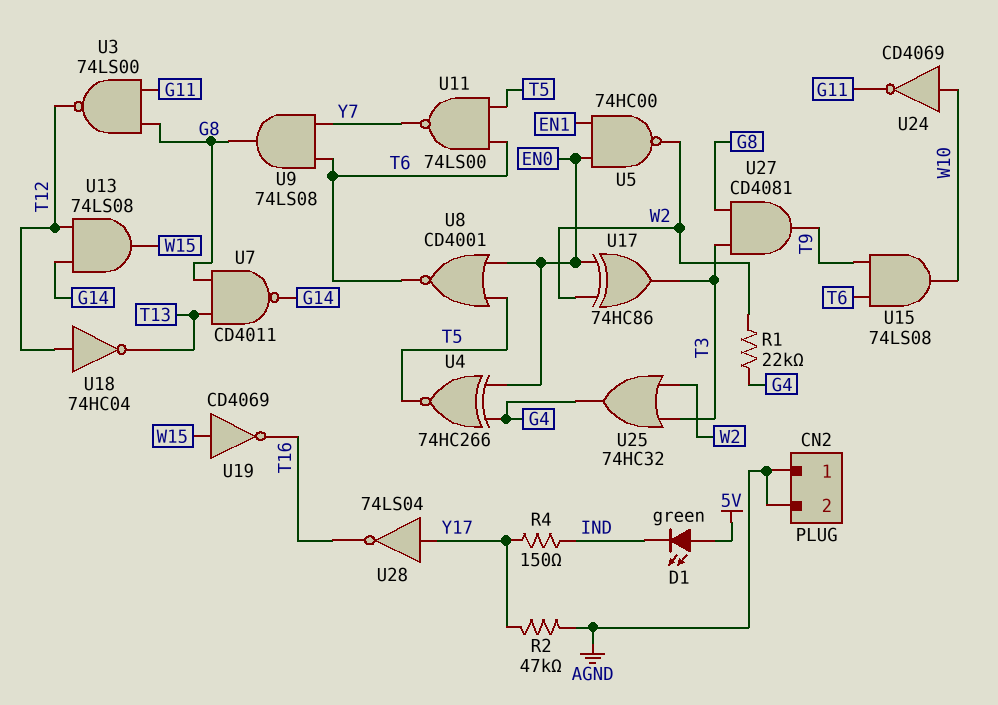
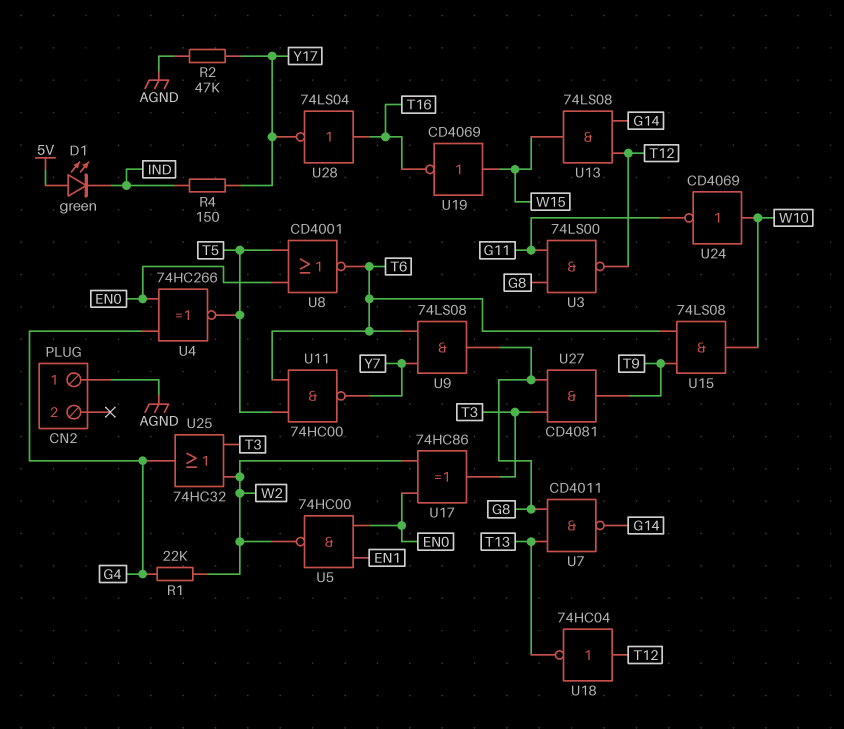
CN2 pin 2: AGND -> none
U11: NAND 74LS00 (in T5, in T6, out Y7) -> NAND 74HC00 (in T5, in T6, out Y7)
U28: NOT 74LS04 (in Y17, out T16) -> NOT 74LS04 (in T16, out Y17)

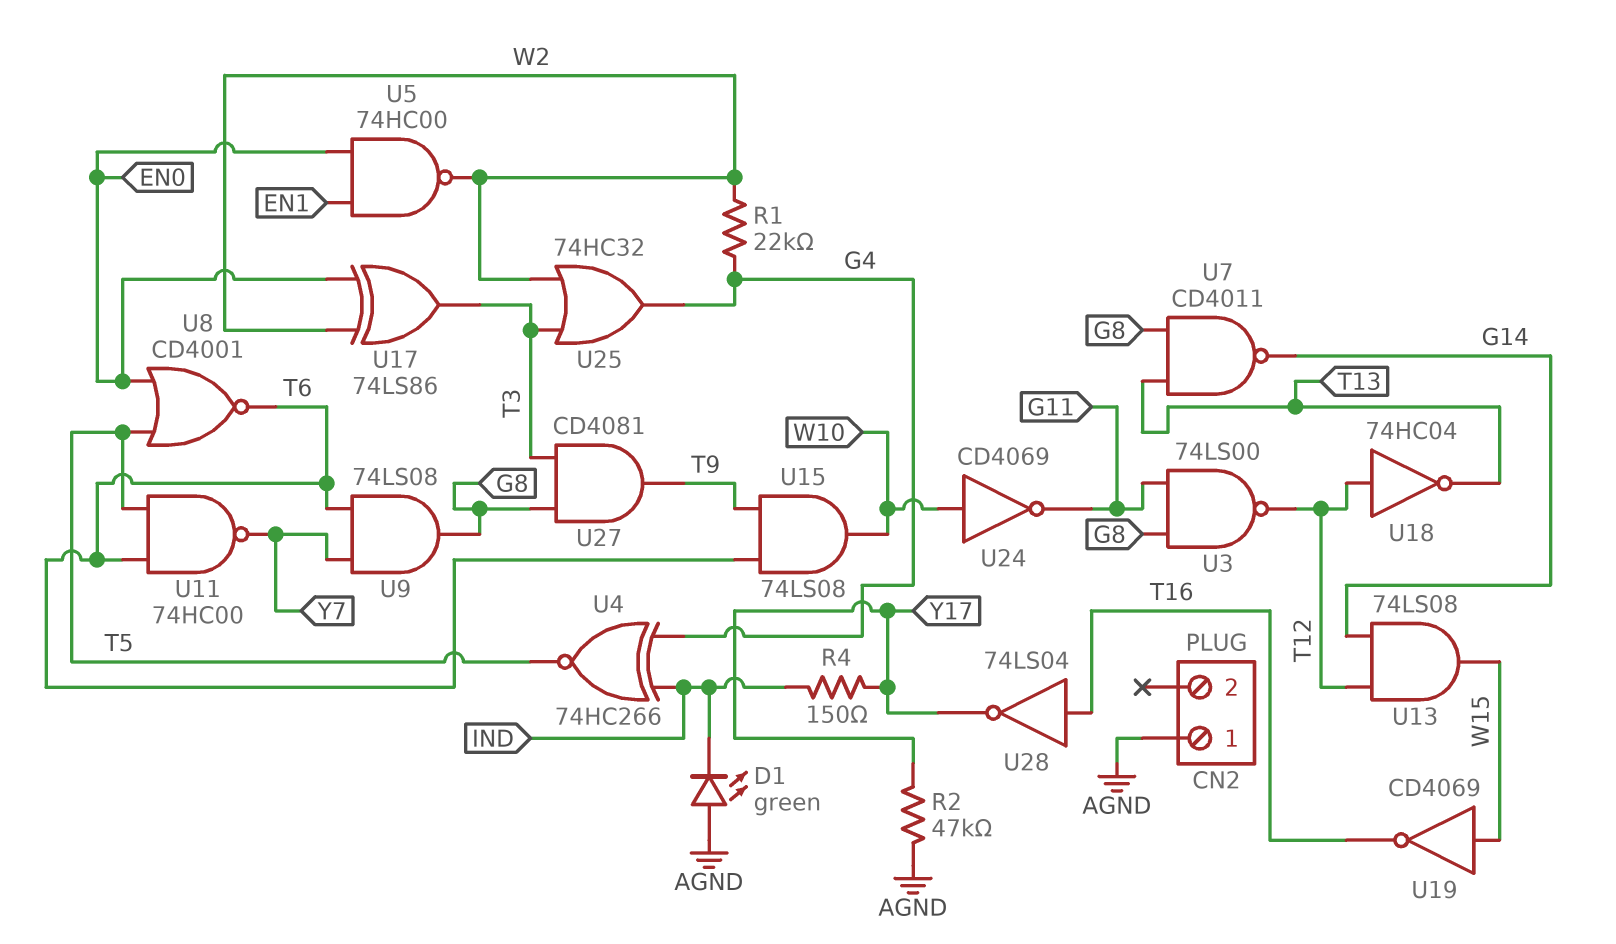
D1: LED green (A 5V, K IND) -> LED green (A AGND, K IND)
U4: XNOR 74HC266 (in EN0, in G4, out T5) -> XNOR 74HC266 (in G4, in IND, out T5)
U17: XOR 74HC86 (in EN0, in W2, out T3) -> XOR 74LS86 (in EN0, in W2, out T3)

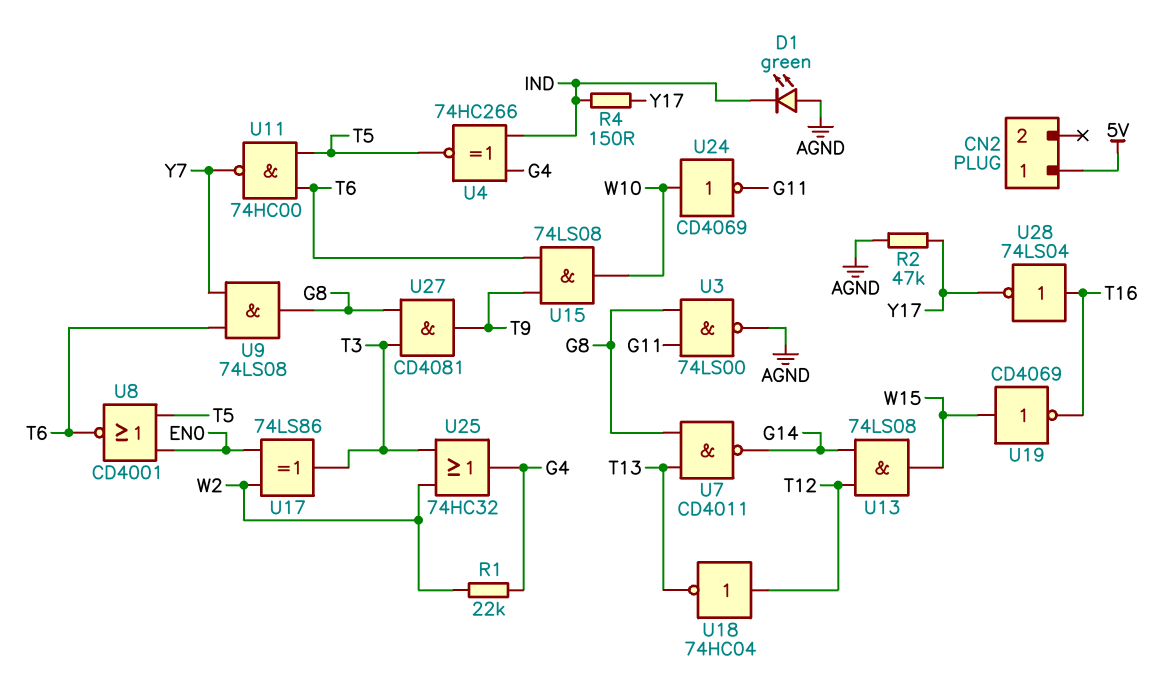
CN2 pin 1: AGND -> 5V
U3: NAND 74LS00 (in G8, in G11, out T12) -> NAND 74LS00 (in G8, in G11, out AGND)
U5: NAND 74HC00 (in EN0, in EN1, out W2) -> none

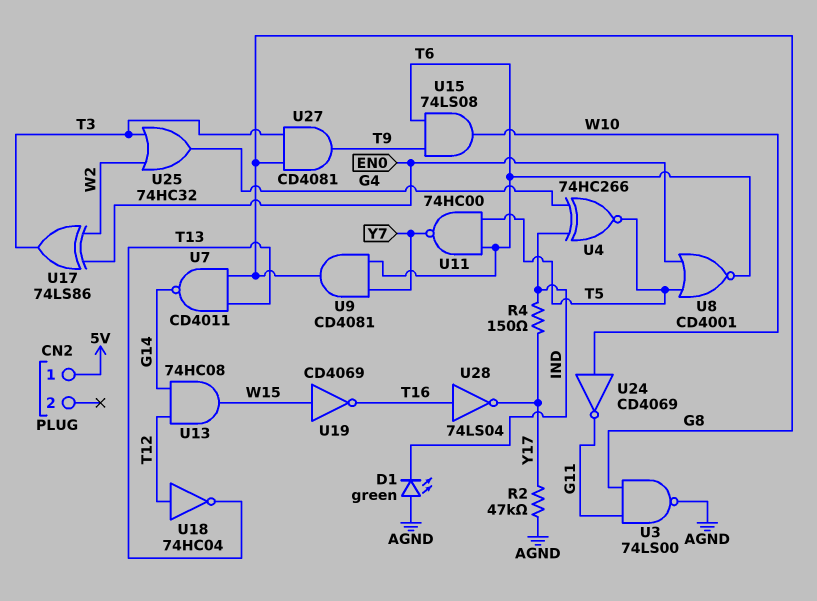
R1: 22k (G4, W2) -> none
U9: AND 74LS08 (in T6, in Y7, out G8) -> AND CD4081 (in T6, in Y7, out G8)
U13: AND 74LS08 (in G14, in T12, out W15) -> AND 74HC08 (in G14, in T12, out W15)

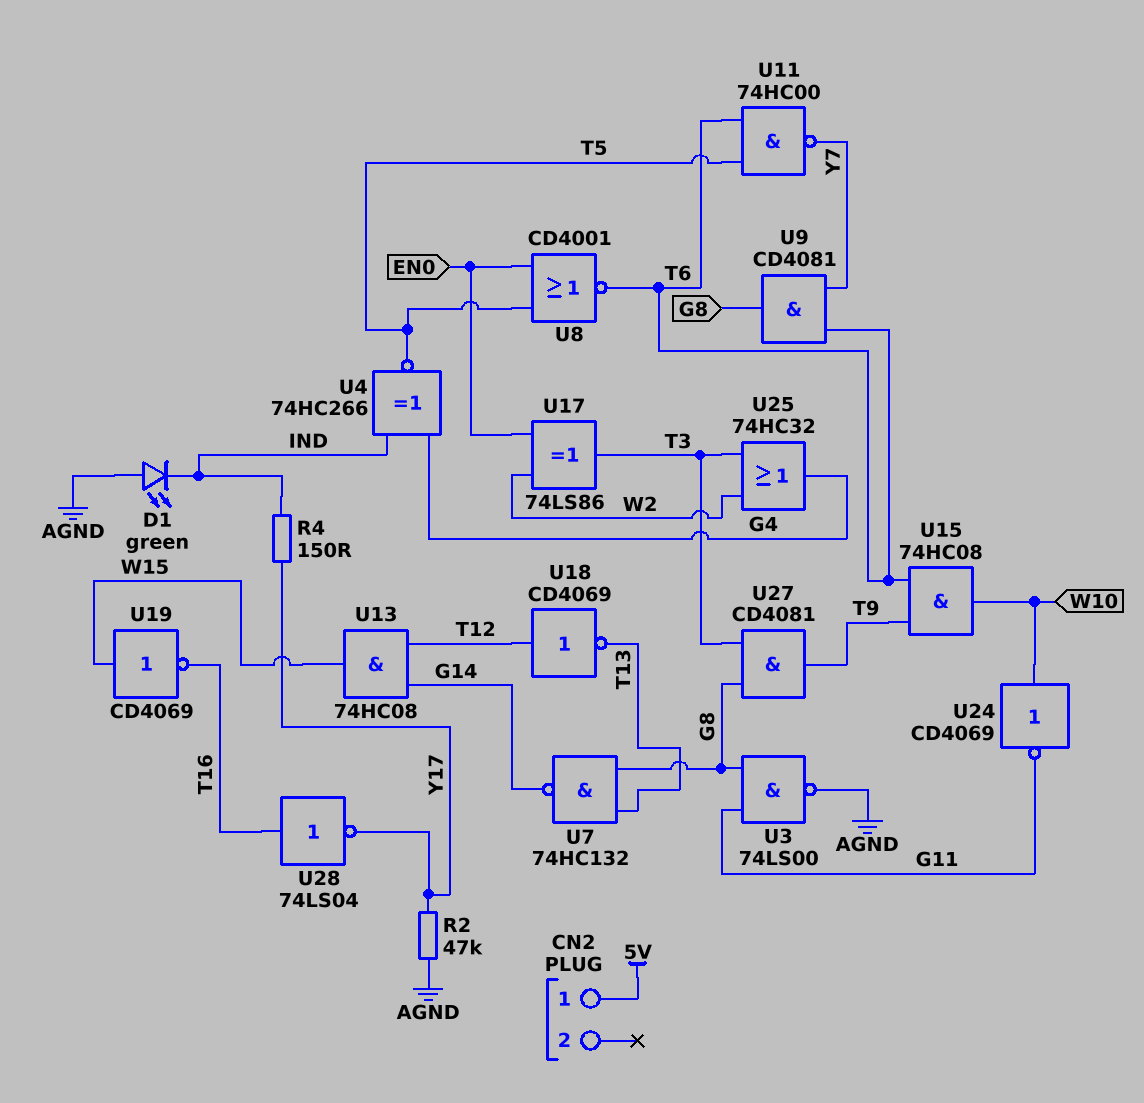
U7: NAND CD4011 (in G8, in T13, out G14) -> NAND 74HC132 (in G8, in T13, out G14)
U15: AND 74LS08 (in T6, in T9, out W10) -> AND 74HC08 (in T6, in T9, out W10)
U18: NOT 74HC04 (in T12, out T13) -> NOT CD4069 (in T12, out T13)

